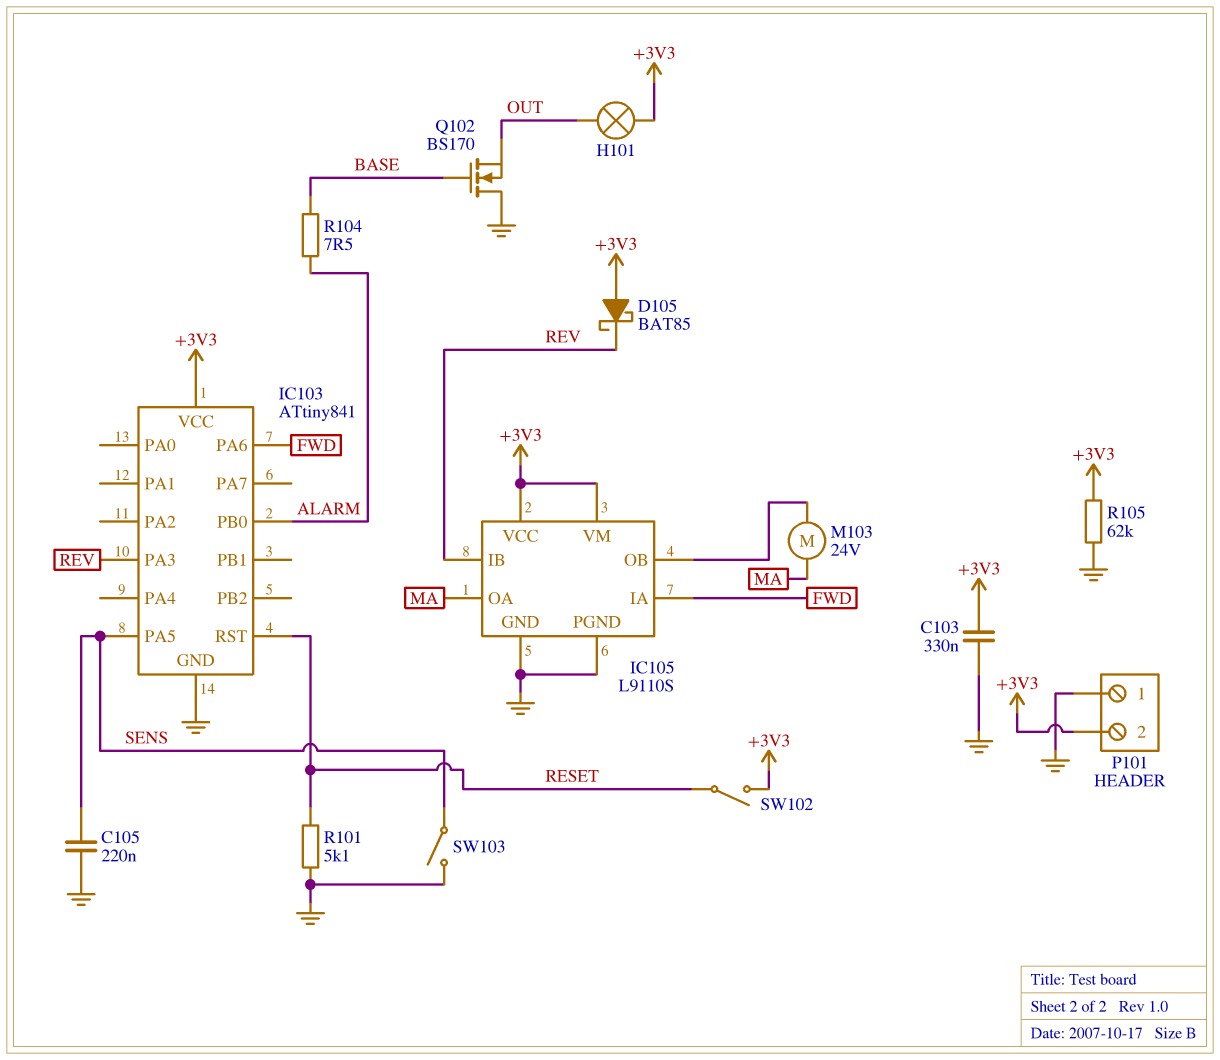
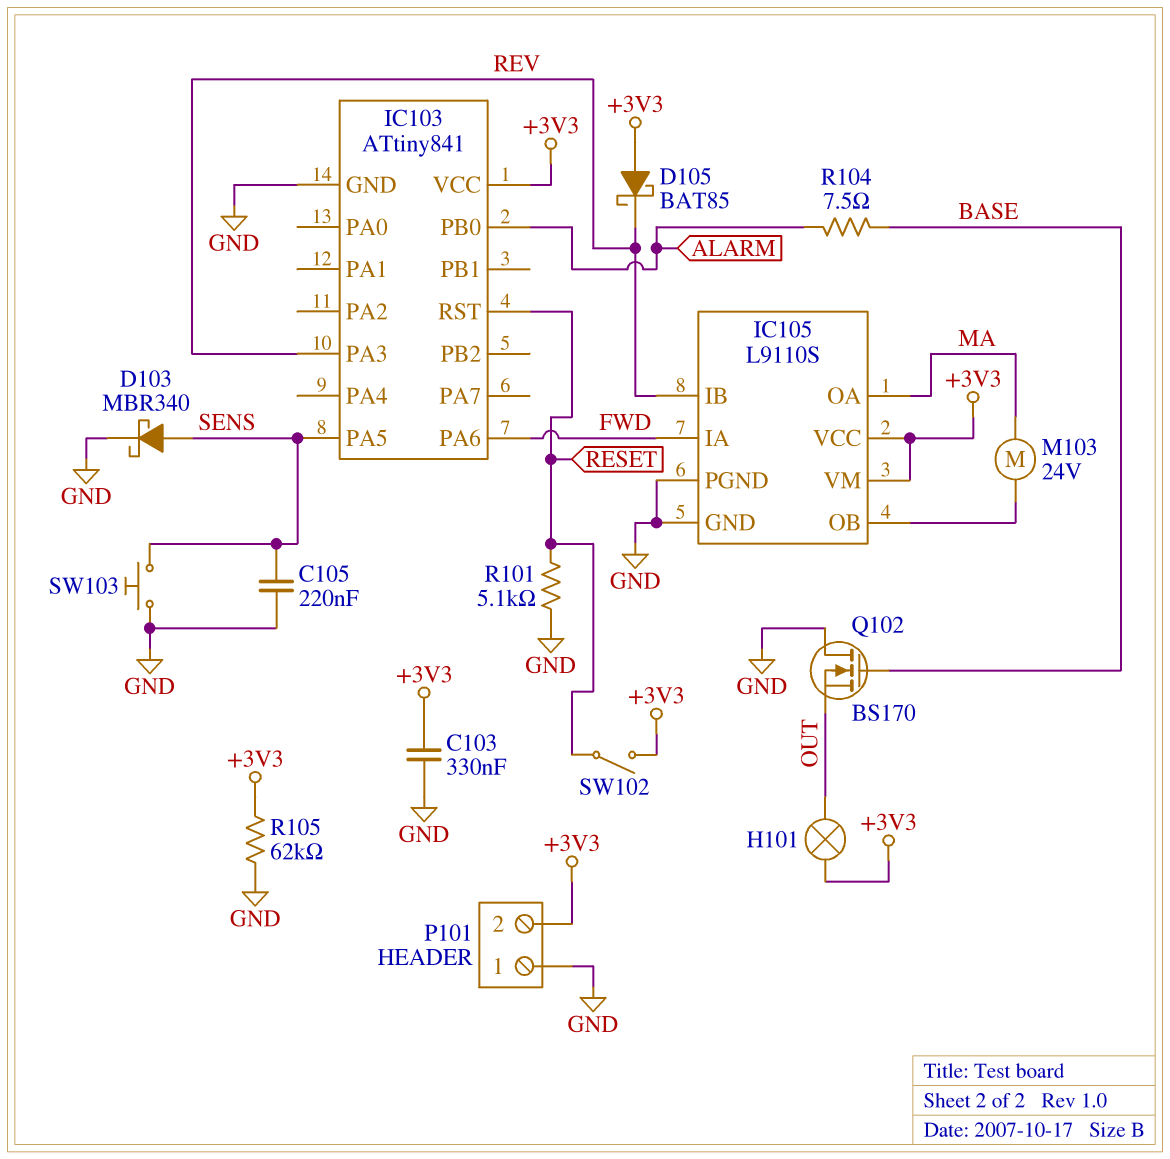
D103: none -> schottky MBR340 (A SENS, K GND)
SW103: switch (GND, SENS) -> button (GND, SENS)

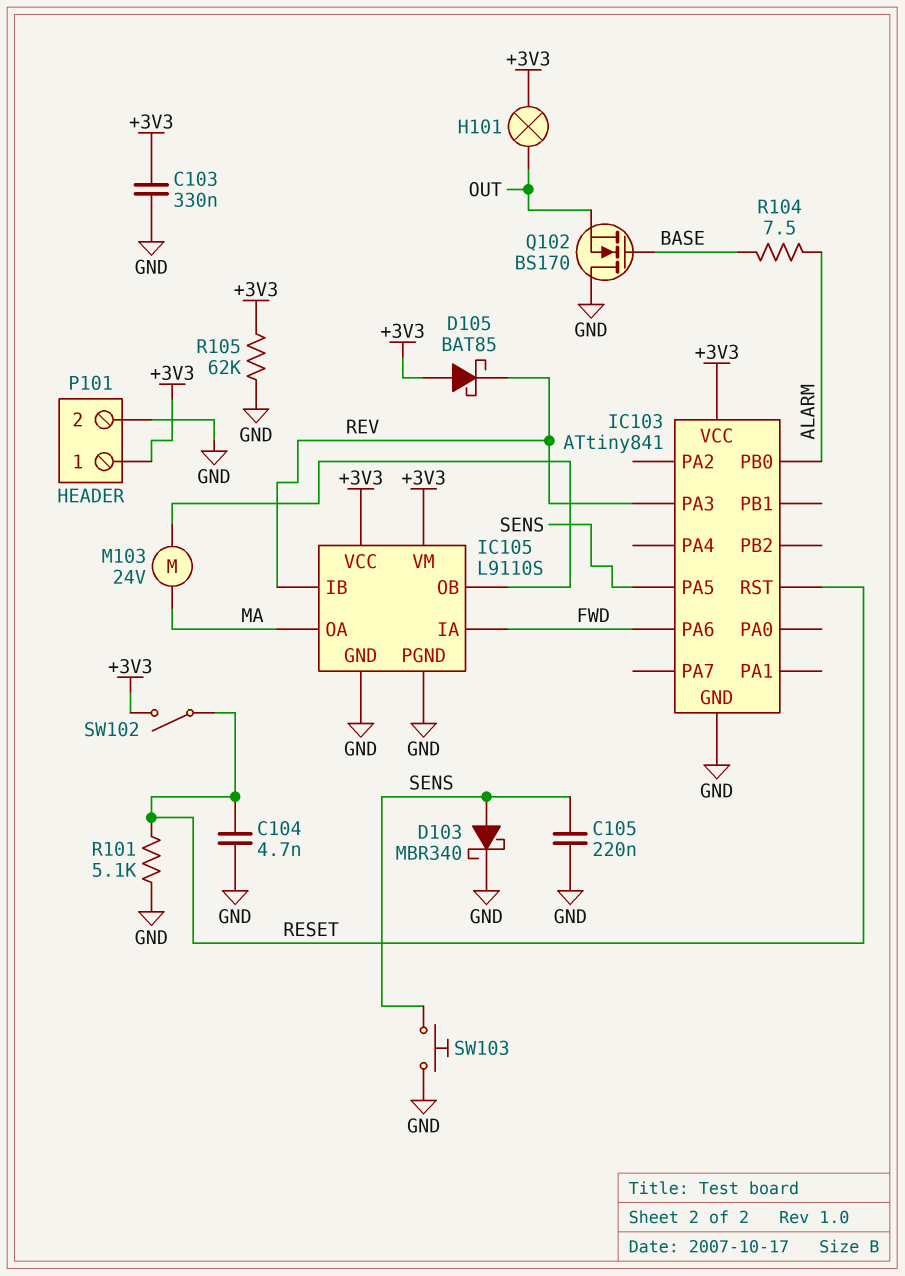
C104: none -> 4.7nF (GND, RESET)
P101 pin 1: GND -> +3V3
P101 pin 2: +3V3 -> GND

